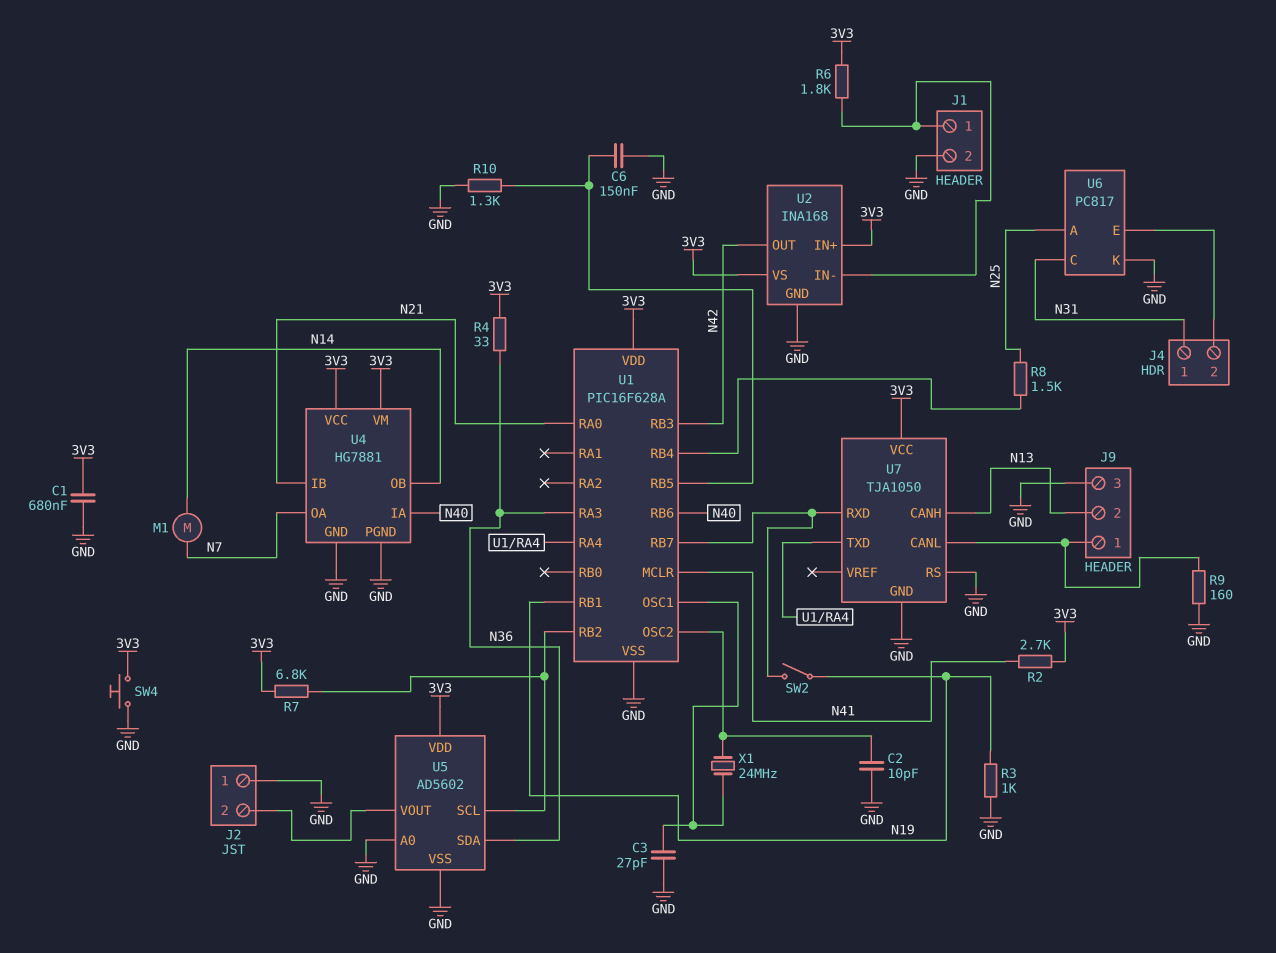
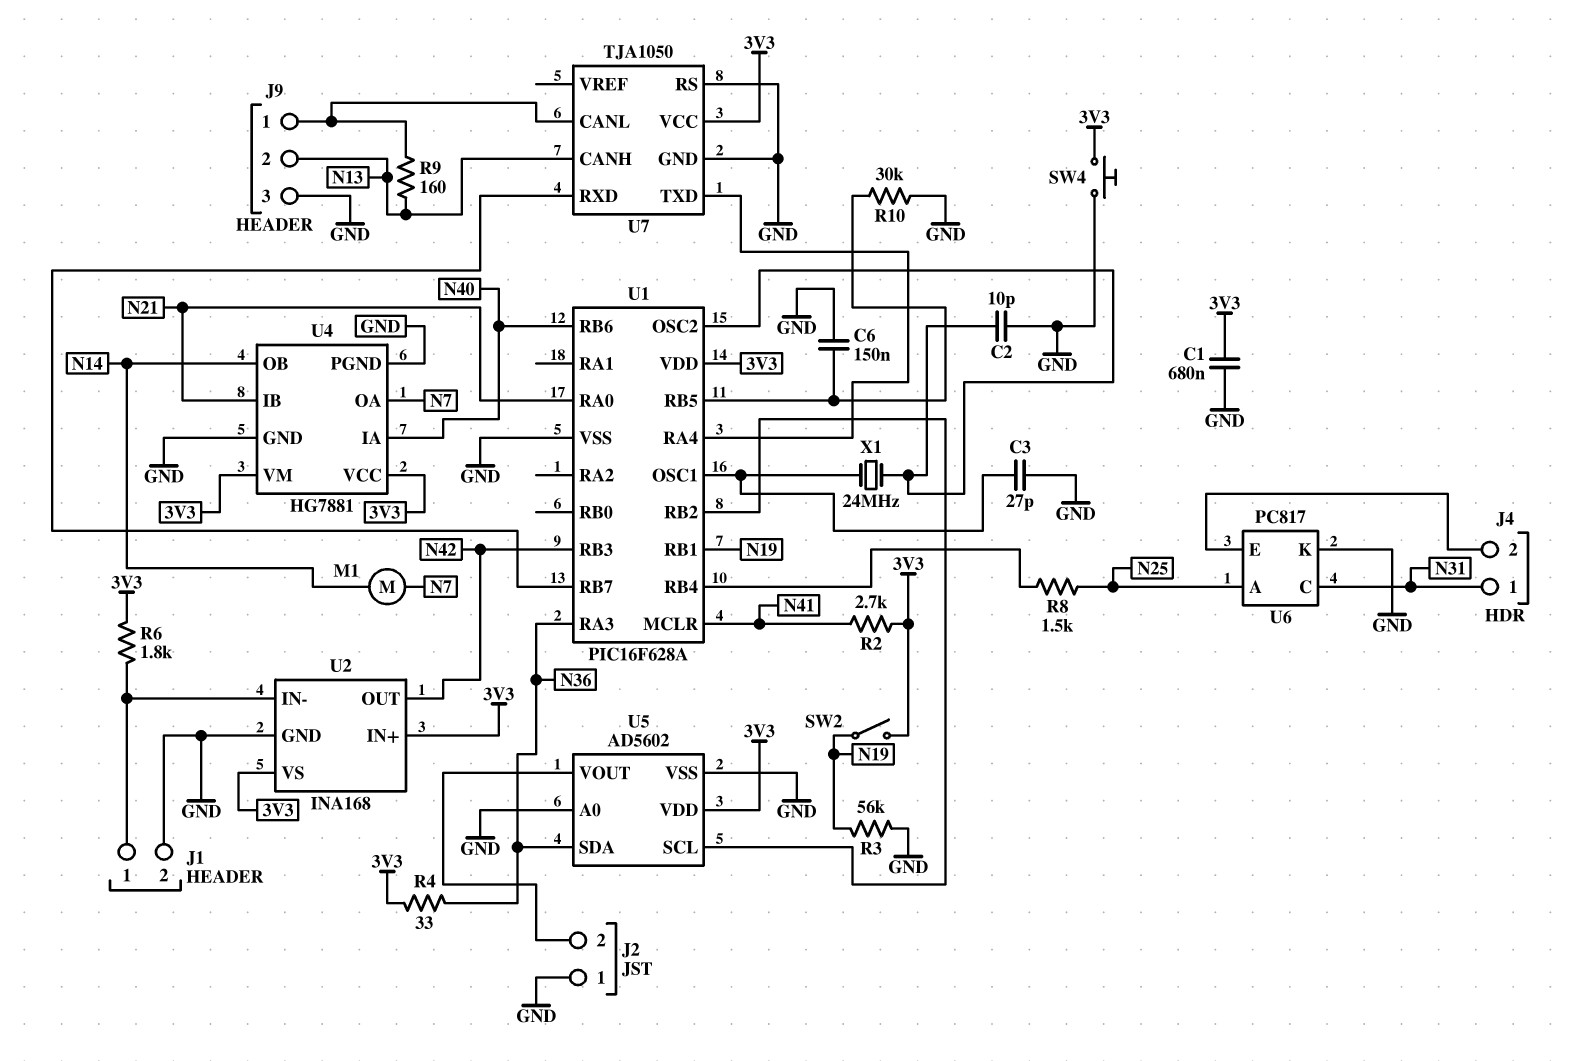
R3: 1k (GND, N19) -> 56k (GND, N19)
R7: 6.8k (3V3, U1/RB2) -> none
R9: 160 (GND, J9/1) -> 160 (J9/1, N13)
R10: 1.3k (GND, U1/RB5) -> 30k (GND, U1/RB5)
SW2: switch (N19, U1/RB7) -> switch (3V3, N19)

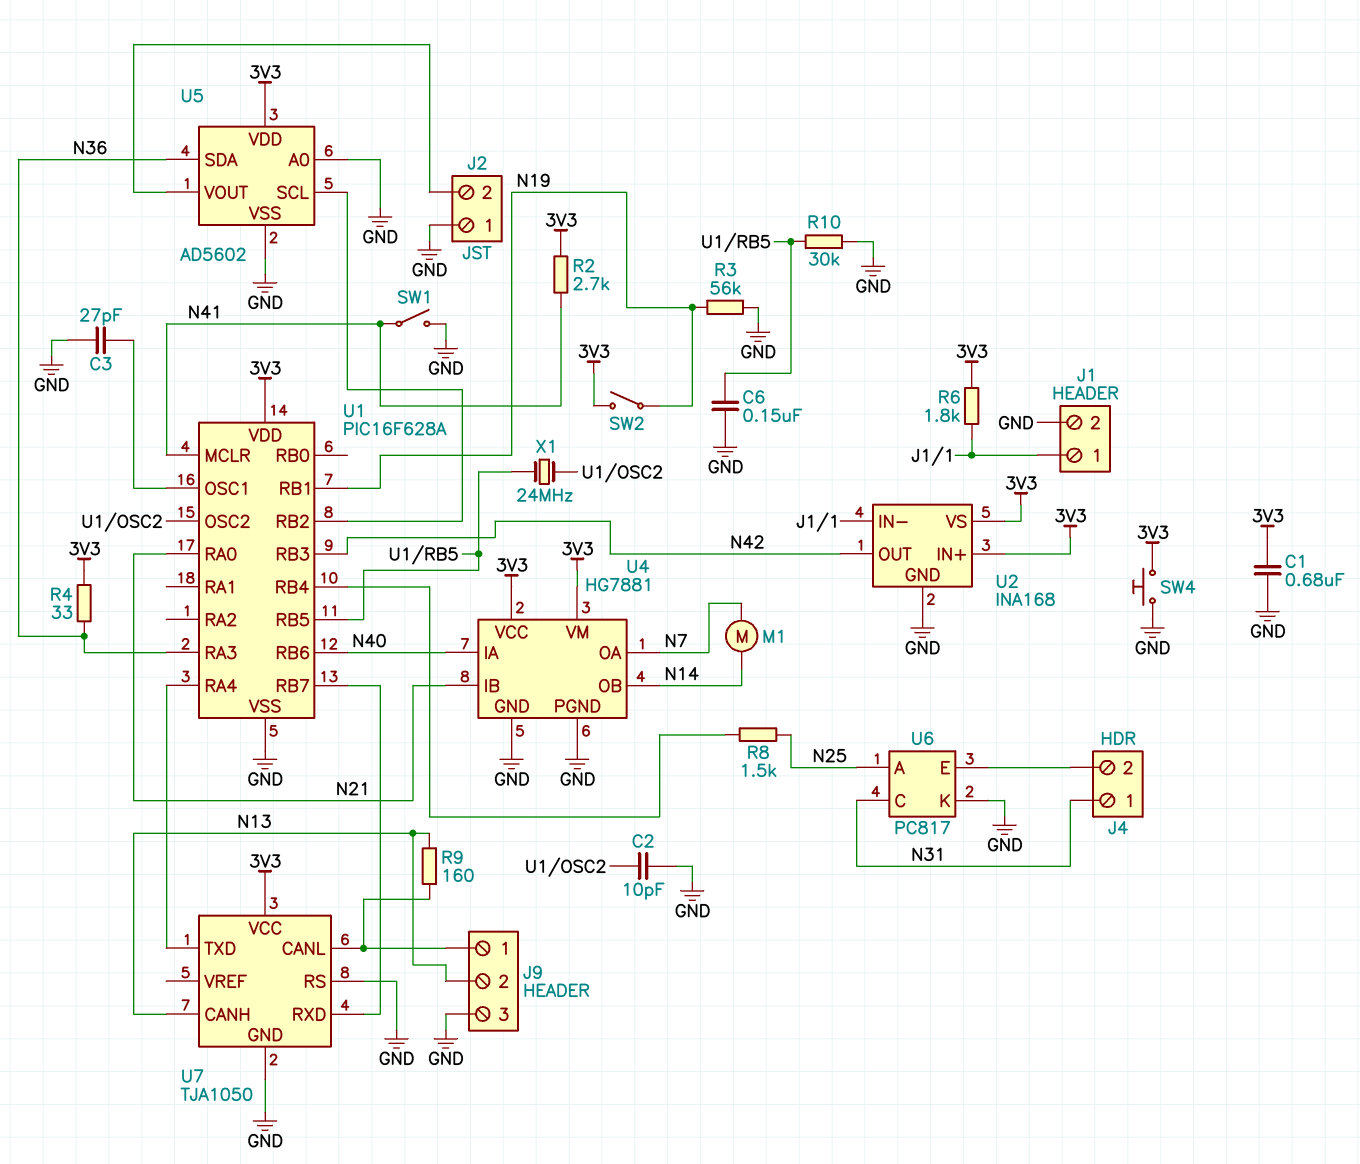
SW1: none -> switch (GND, N41)
X1: 24MHz (U1/OSC1, U1/OSC2) -> 24MHz (U1/OSC2, U1/RB5)

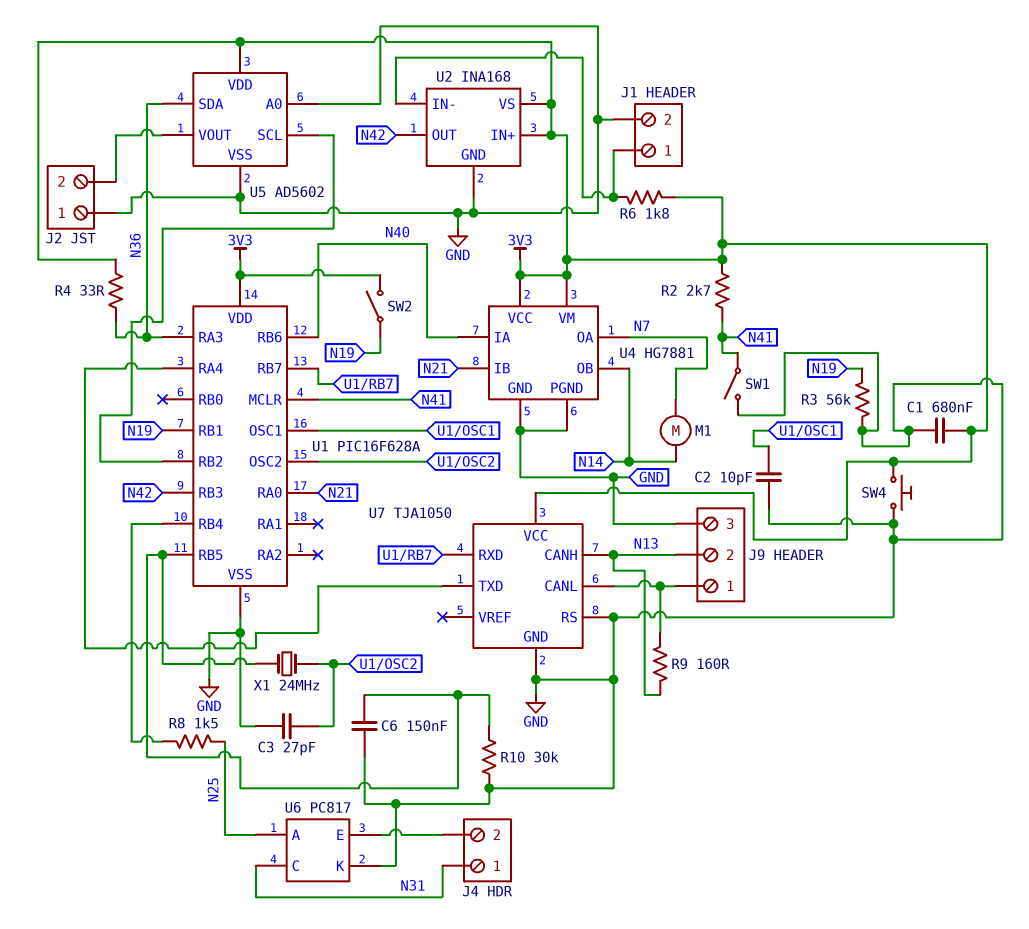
C2: 10pF (GND, U1/OSC2) -> 10pF (GND, U1/OSC1)
C3: 27pF (GND, U1/OSC1) -> 27pF (GND, U1/OSC2)

